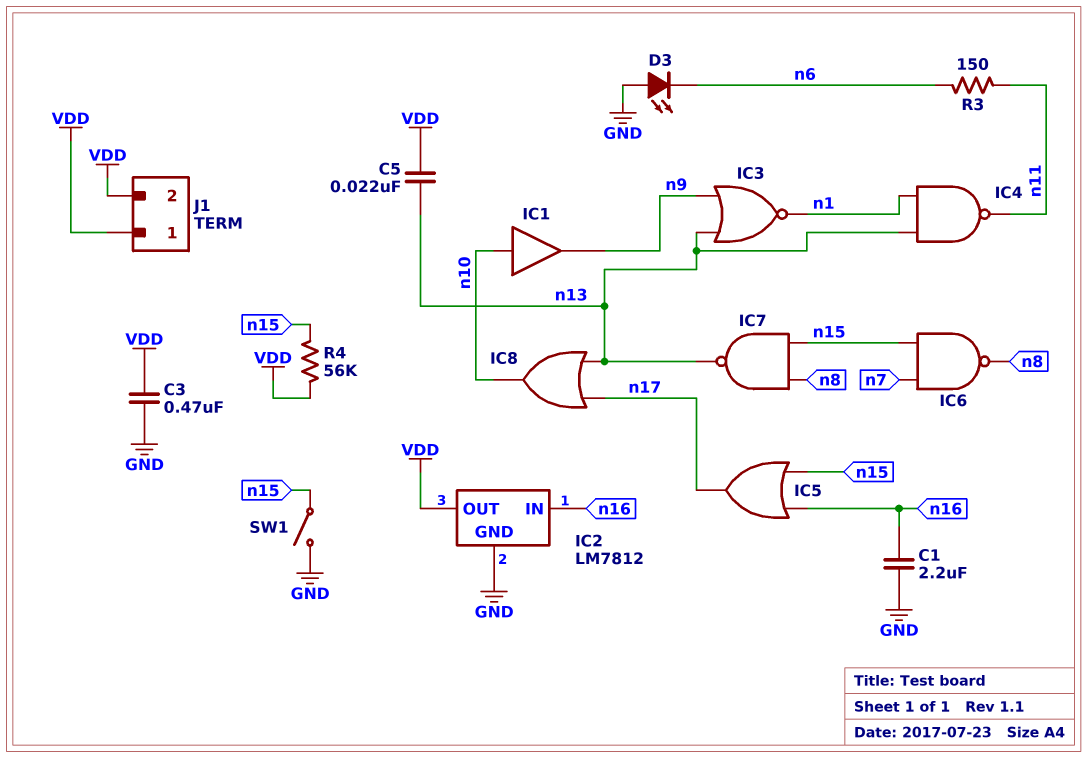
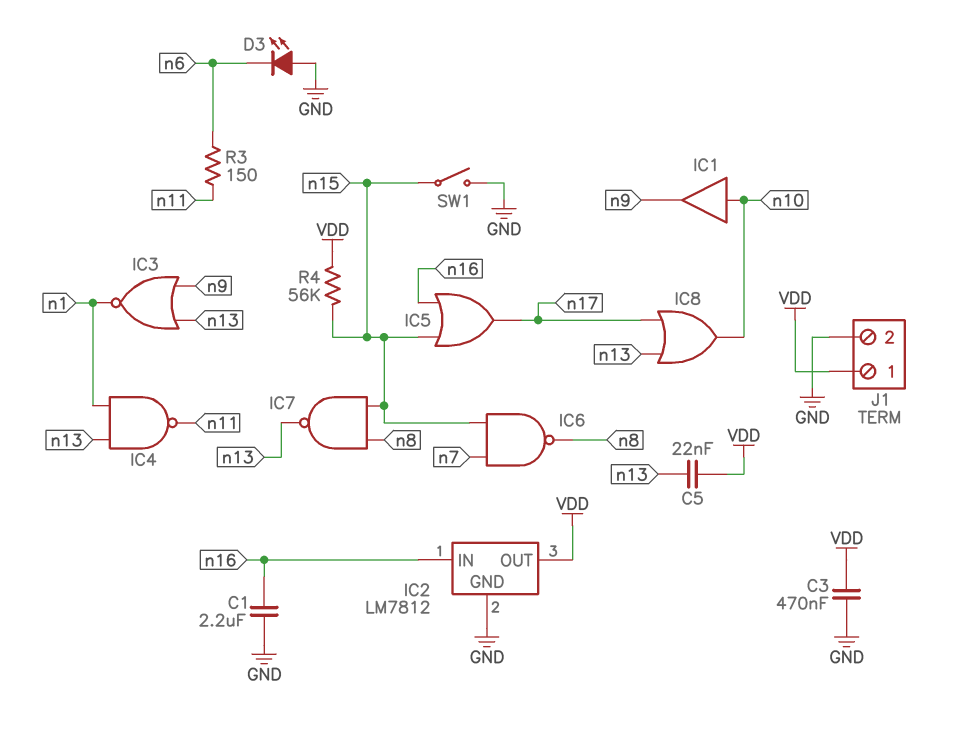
J1 pin 2: VDD -> GND

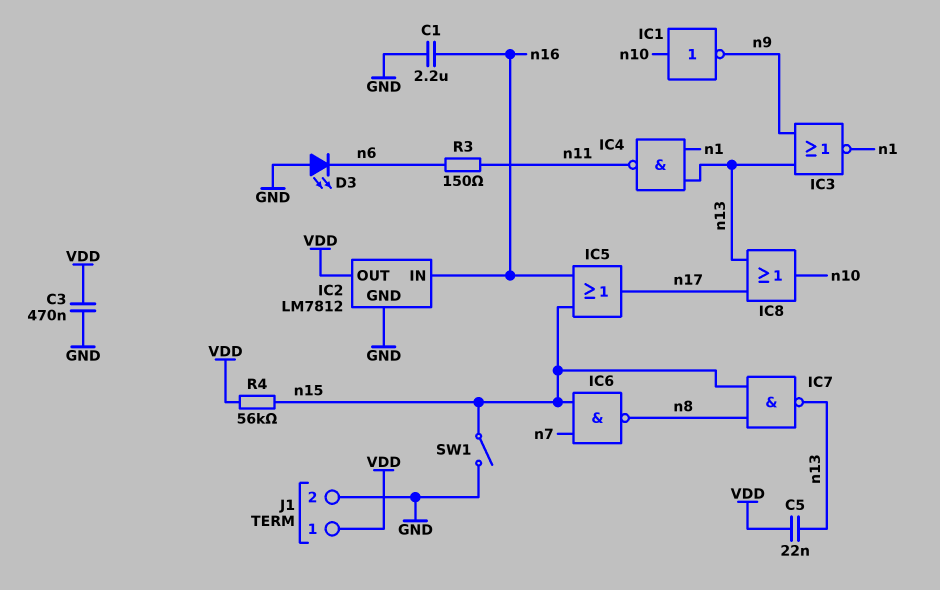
IC1: buffer (in n10, out n9) -> NOT (in n10, out n9)

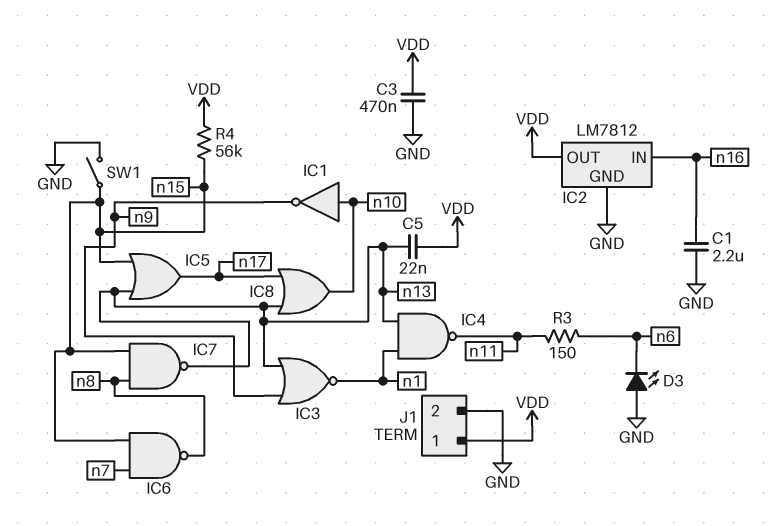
IC5: OR (in n15, in n16, out n17) -> OR (in n13, in n15, out n17)

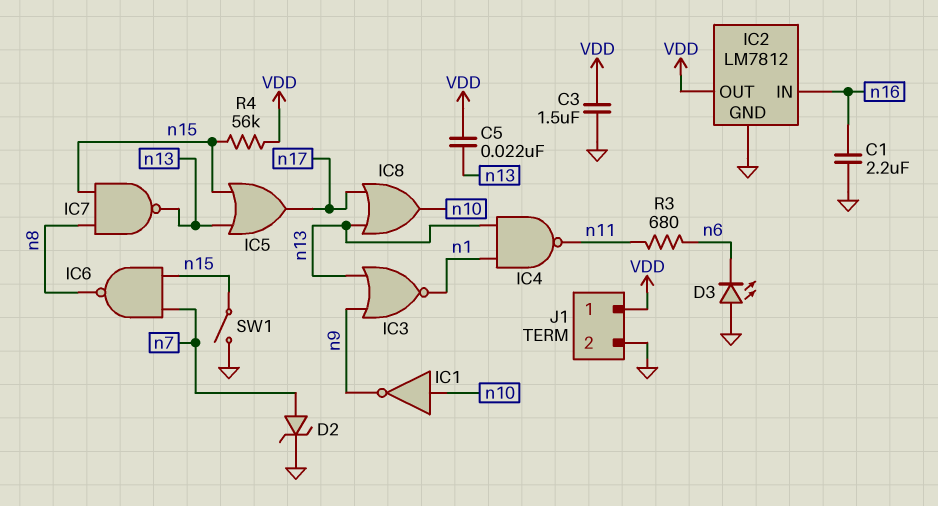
C3: 470nF (GND, VDD) -> 1.5uF (GND, VDD)
D2: none -> zener (A n7, K GND)
R3: 150 (n6, n11) -> 680 (n6, n11)

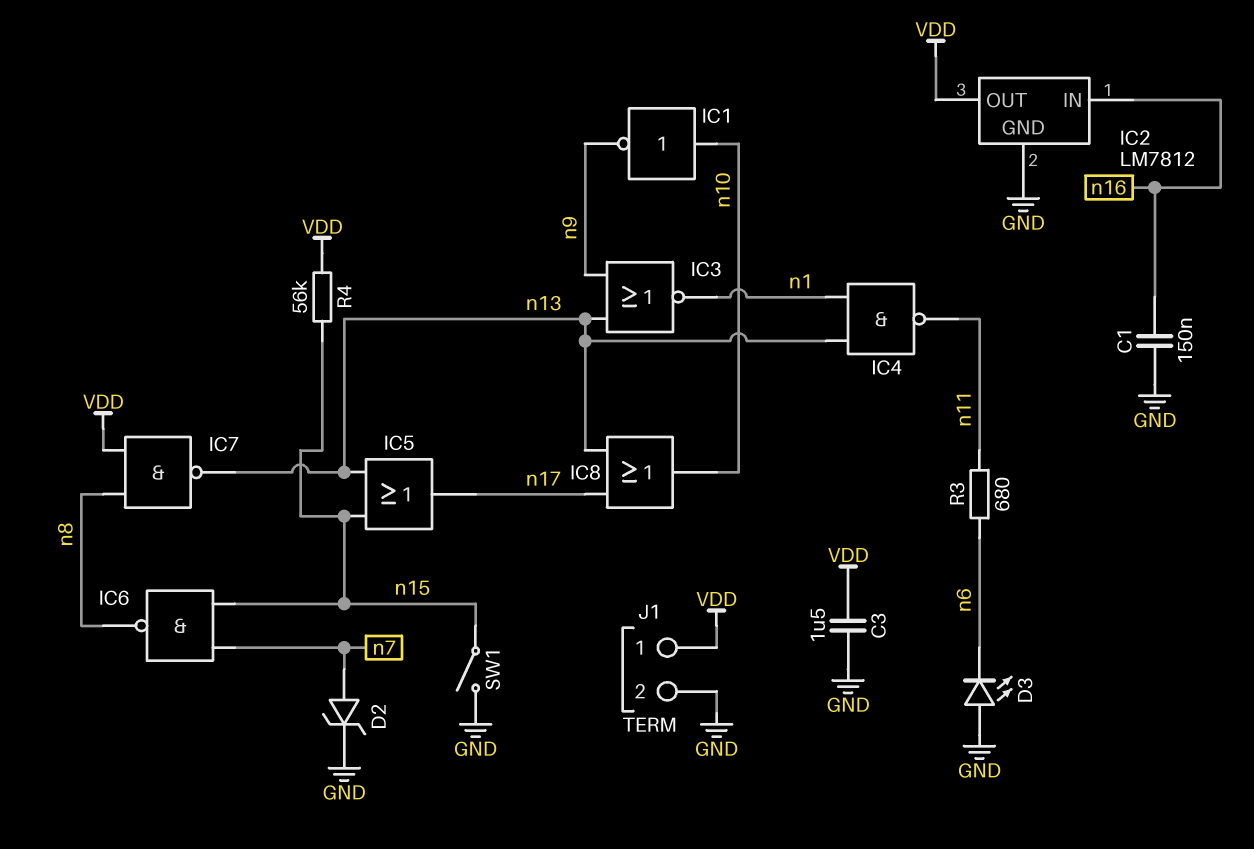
C1: 2.2uF (GND, n16) -> 150nF (GND, n16)
C5: 22nF (VDD, n13) -> none
IC7: NAND (in n8, in n15, out n13) -> NAND (in VDD, in n8, out n13)

